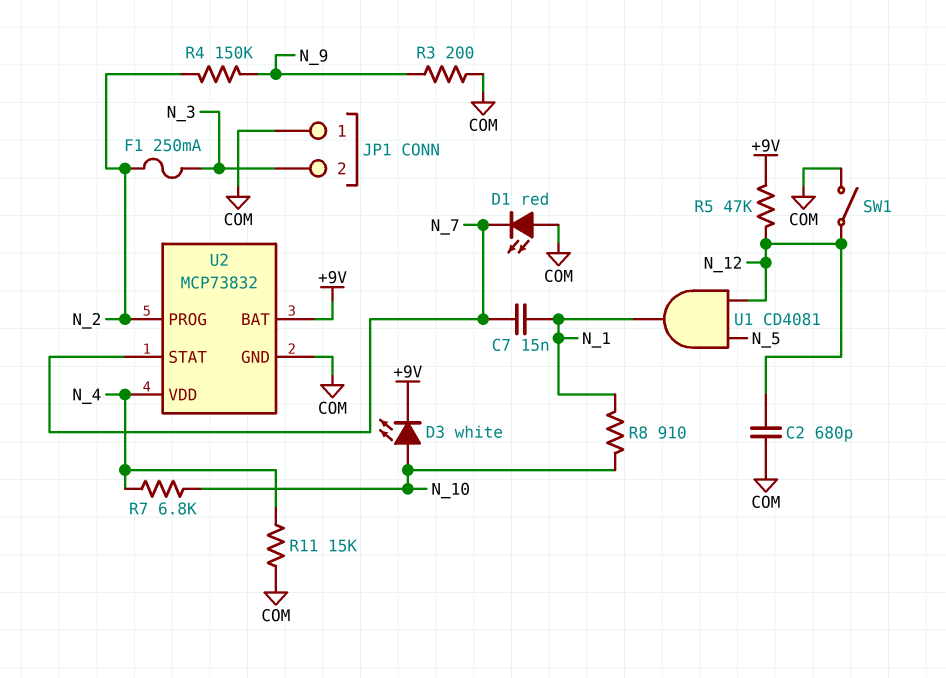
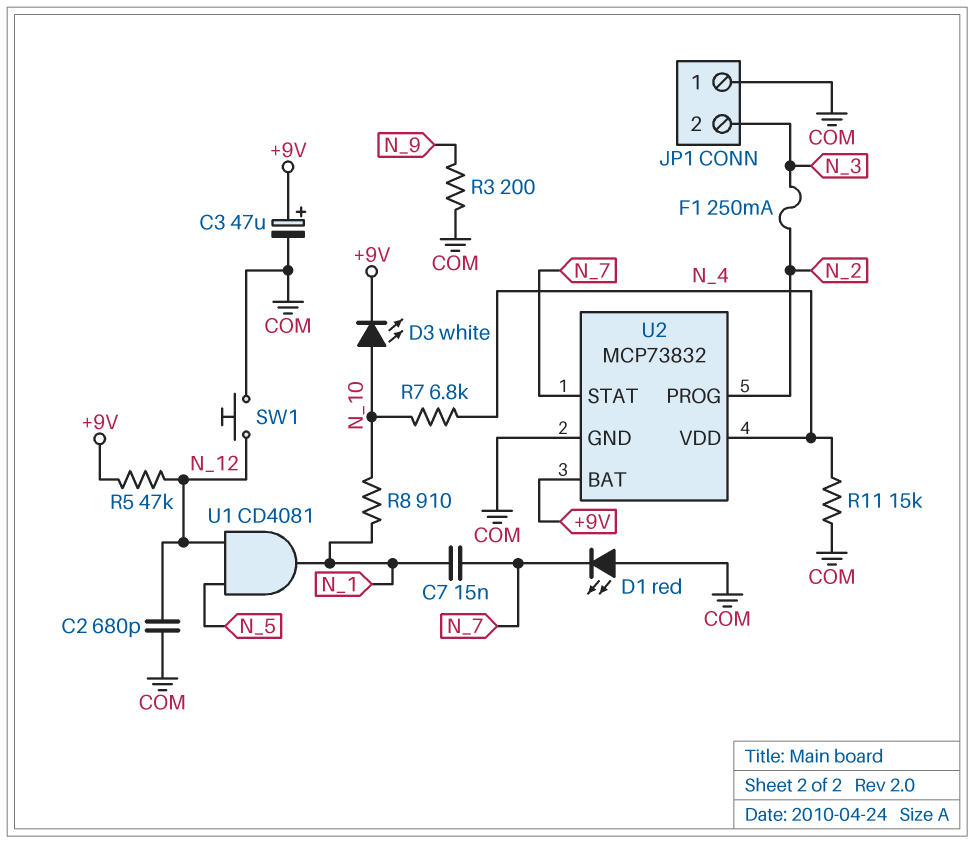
C3: none -> 47uF (plus +9V, minus COM)
R4: 150k (N_2, N_9) -> none
SW1: switch (COM, N_12) -> button (COM, N_12)

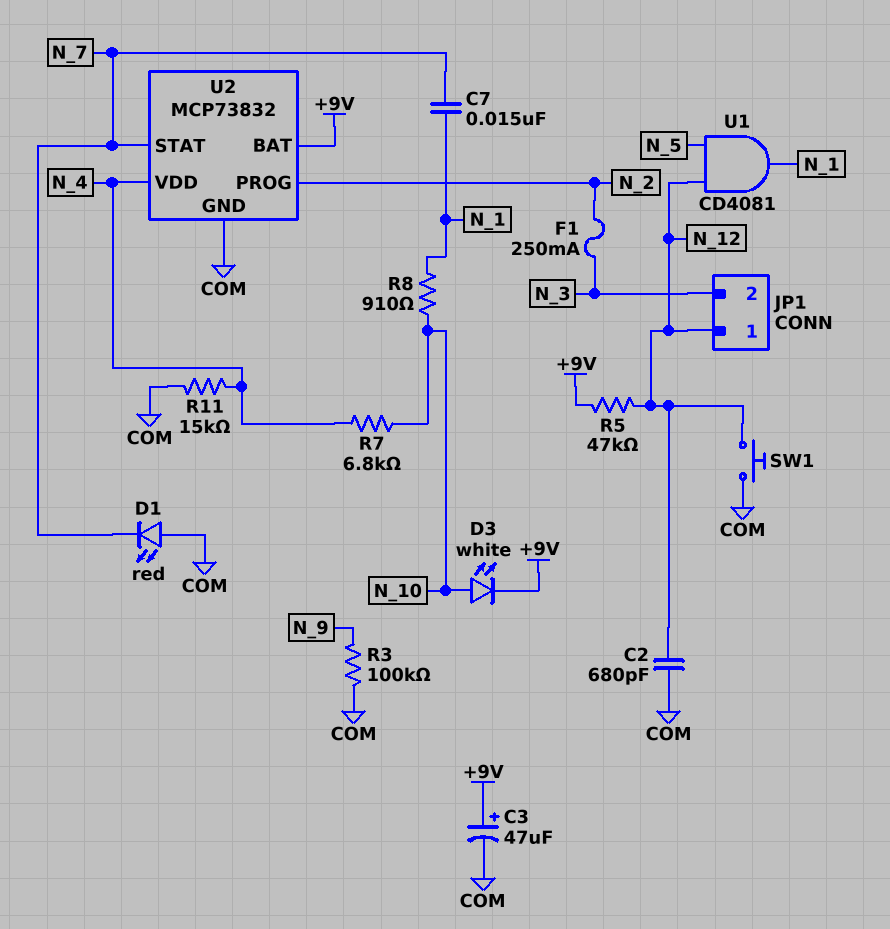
JP1 pin 1: COM -> N_12
R3: 200 (COM, N_9) -> 100k (COM, N_9)

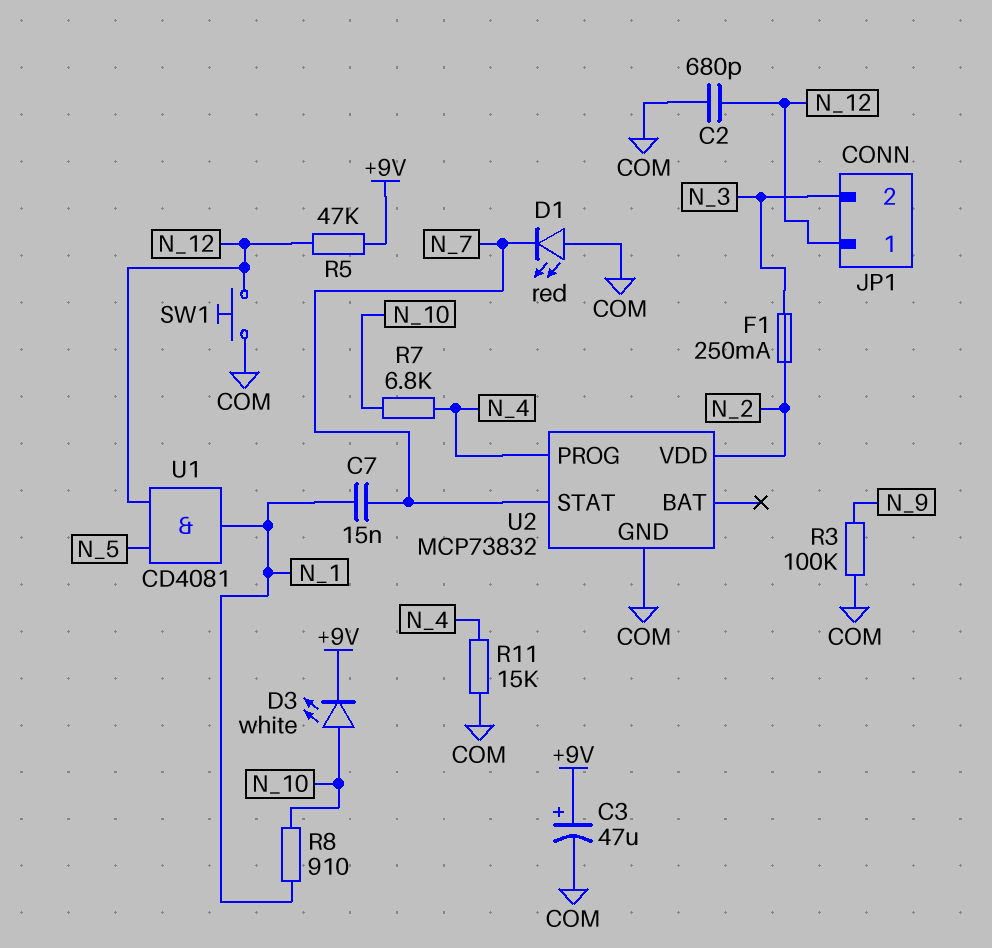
U2 pin BAT: +9V -> none
U2 pin PROG: N_2 -> N_4
U2 pin VDD: N_4 -> N_2

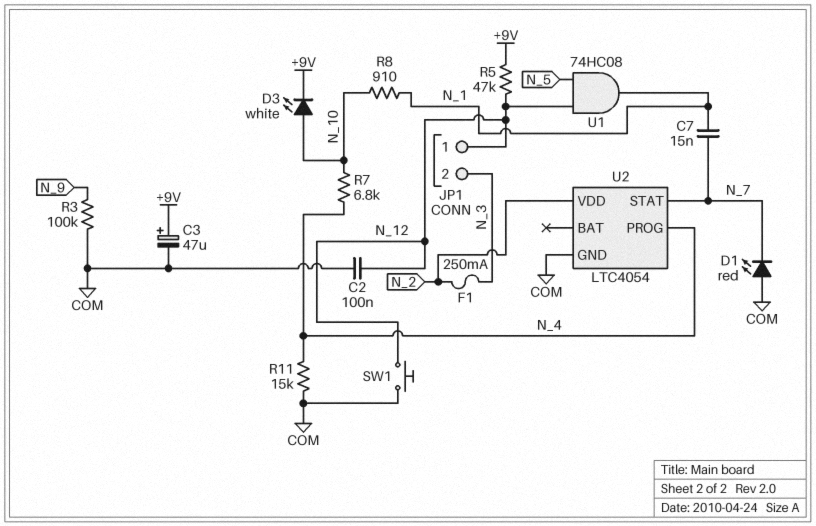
C2: 680pF (COM, N_12) -> 100nF (COM, N_12)
U1: AND CD4081 (in N_5, in N_12, out N_1) -> AND 74HC08 (in N_5, in N_12, out N_1)
U2: MCP73832 -> LTC4054

